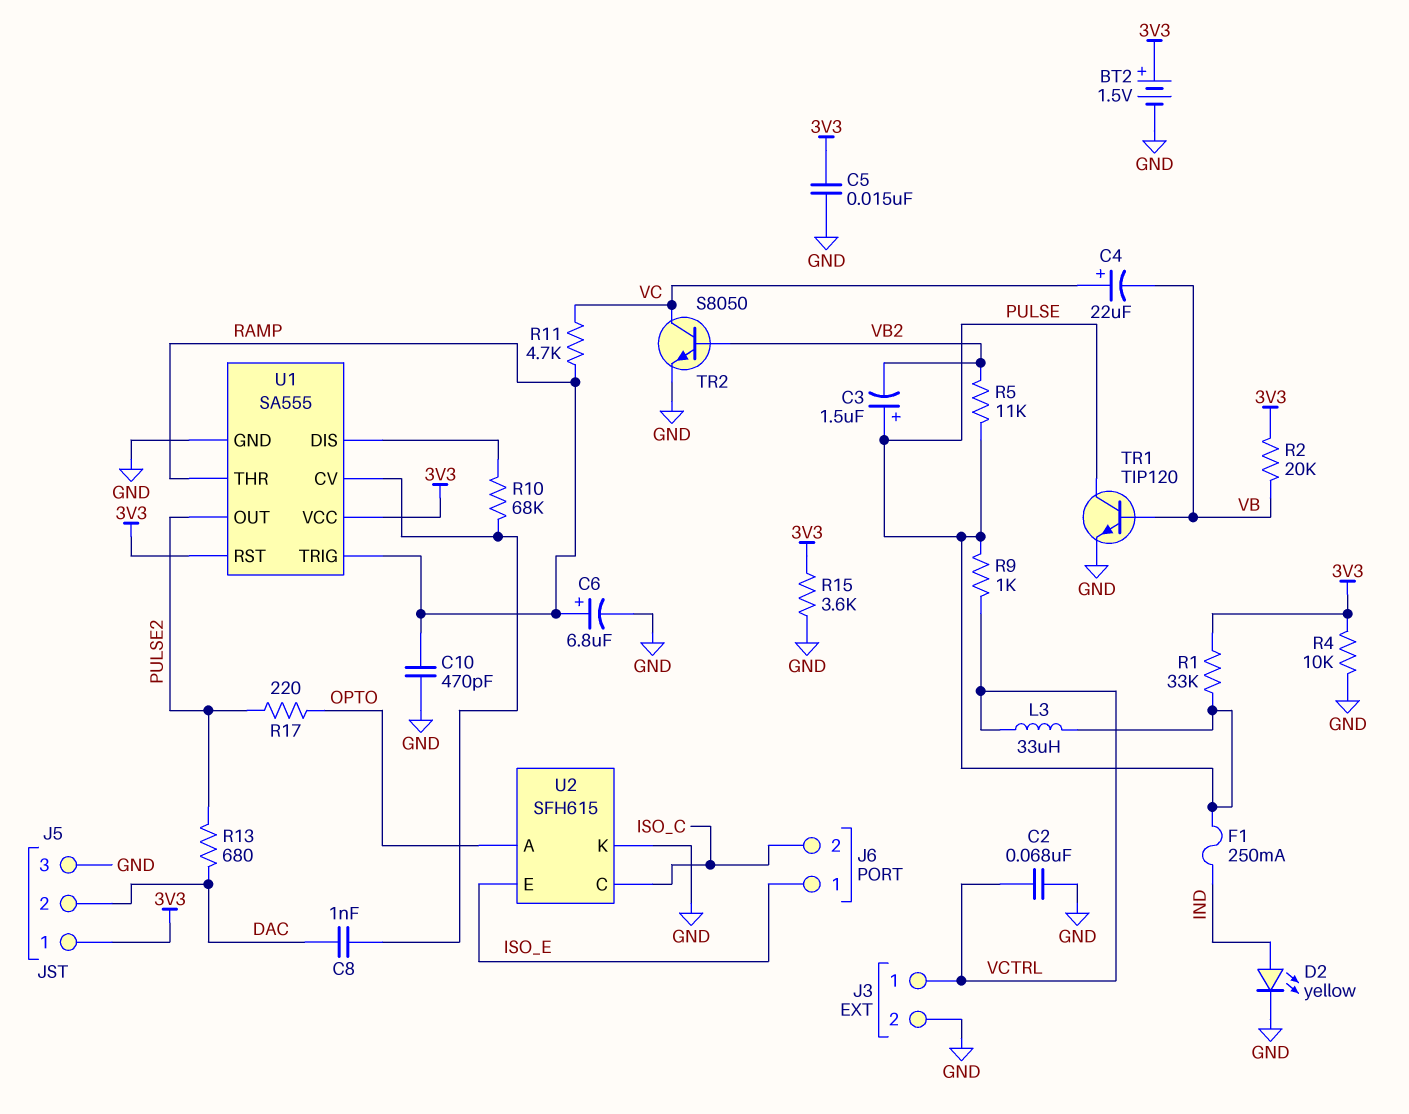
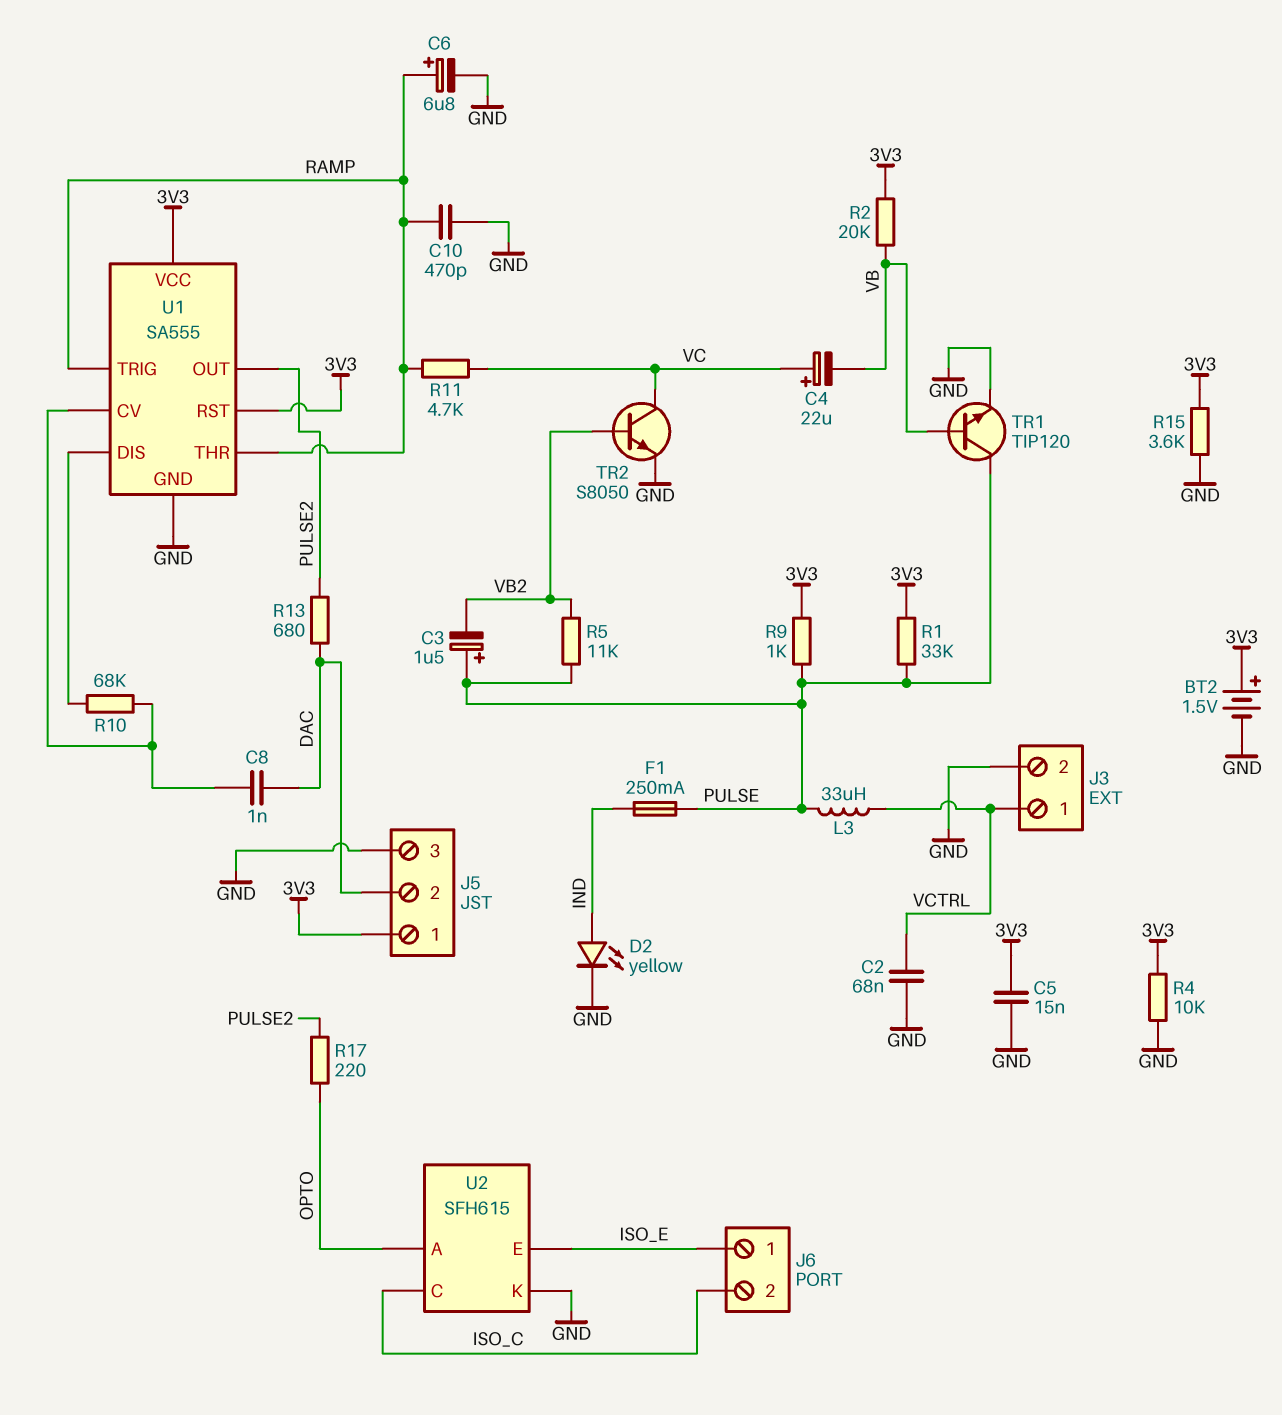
R9: 1k (PULSE, VCTRL) -> 1k (3V3, PULSE)

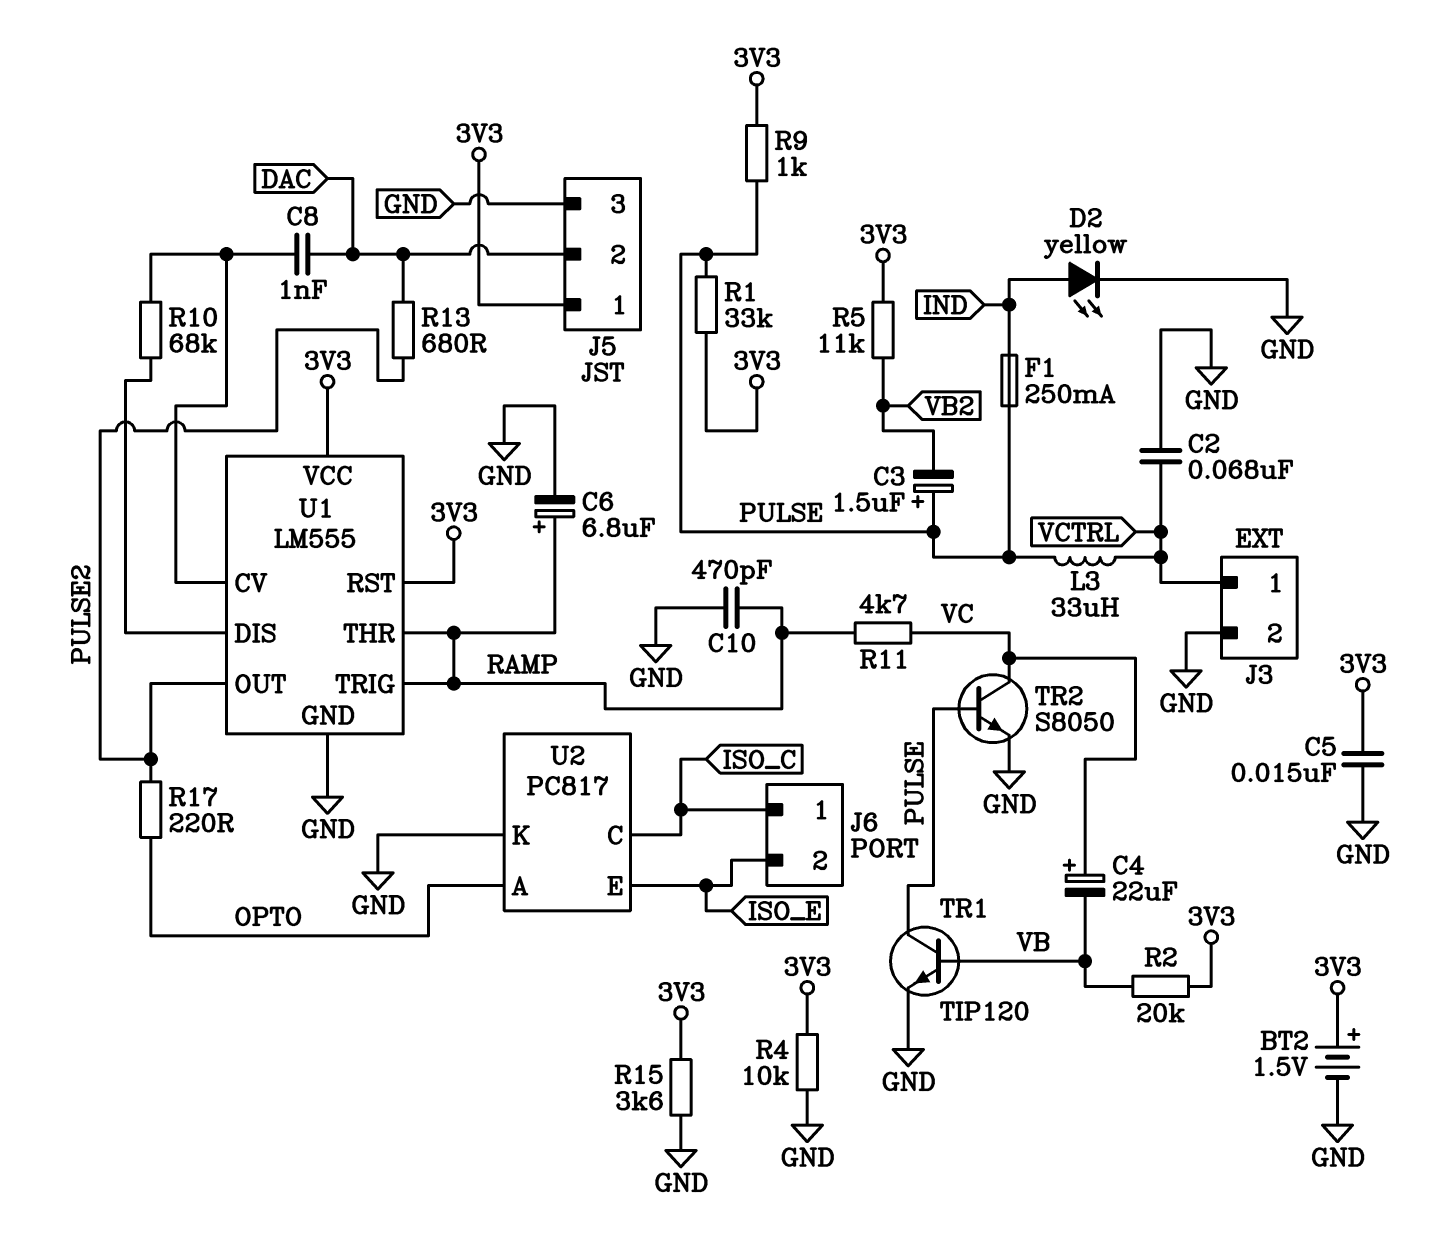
J6 pin 1: ISO_E -> ISO_C
J6 pin 2: ISO_C -> ISO_E
R5: 11k (PULSE, VB2) -> 11k (3V3, VB2)
TR2: NPN S8050 (B VB2, C VC, E GND) -> NPN S8050 (B PULSE, C VC, E GND)
U1: SA555 -> LM555
U2: SFH615 -> PC817

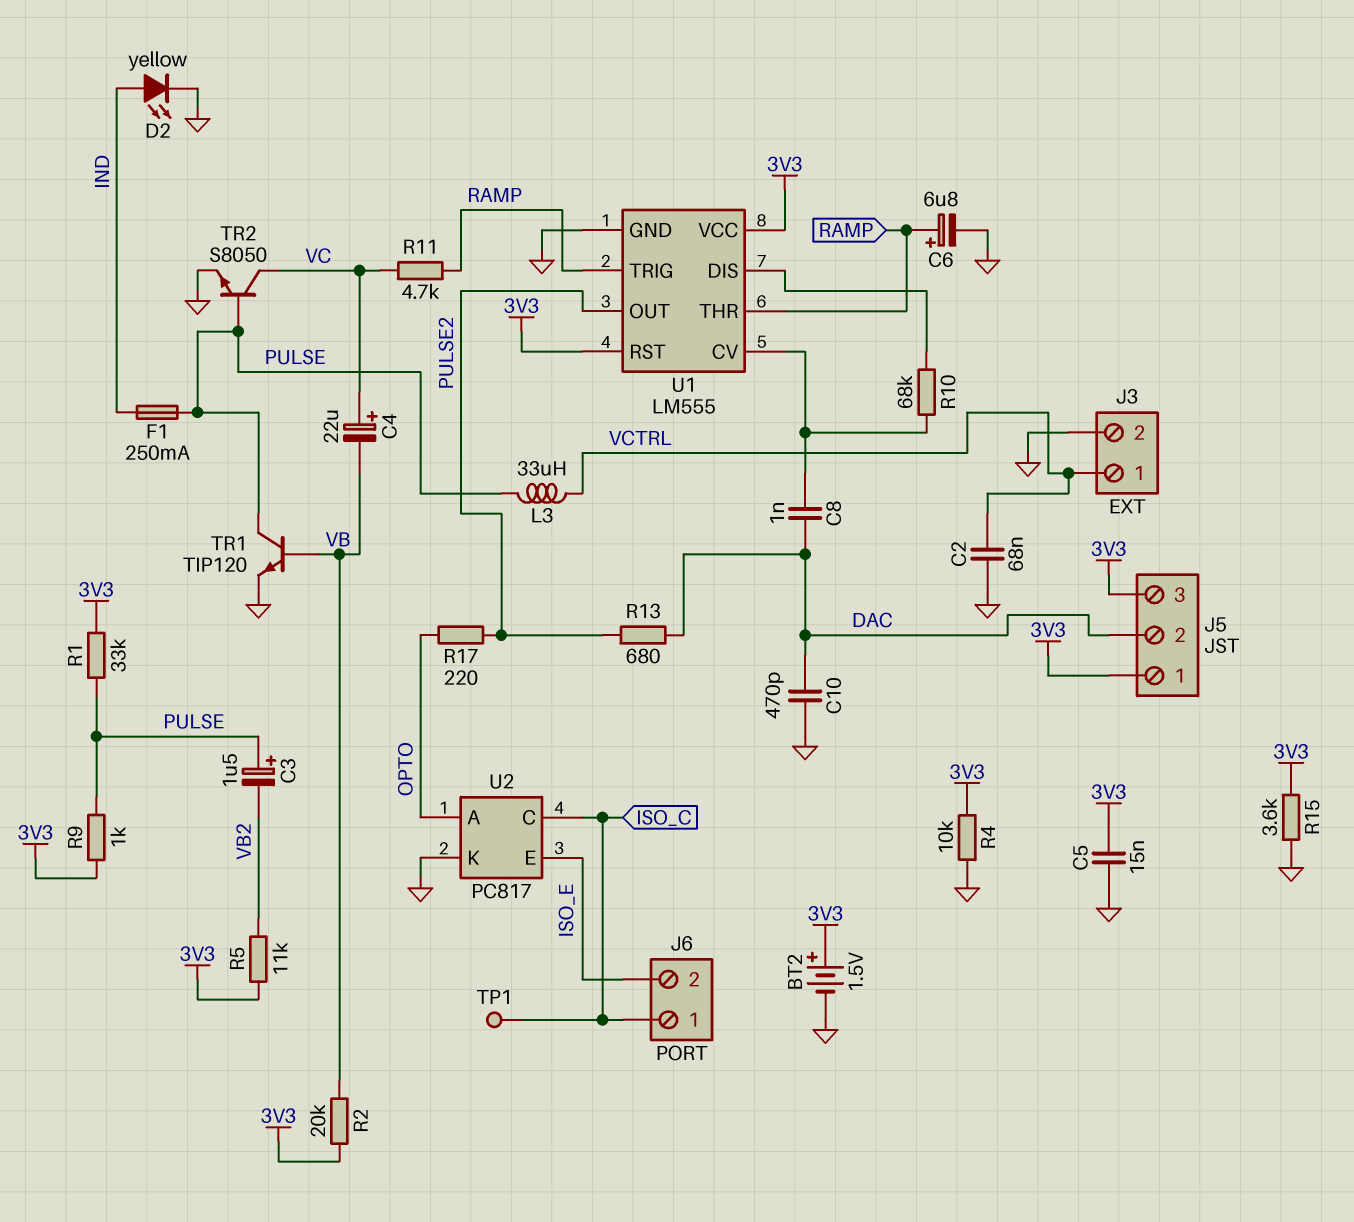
C10: 470pF (GND, RAMP) -> 470pF (DAC, GND)
J5 pin 3: GND -> 3V3
TP1: none -> test point (ISO_C)

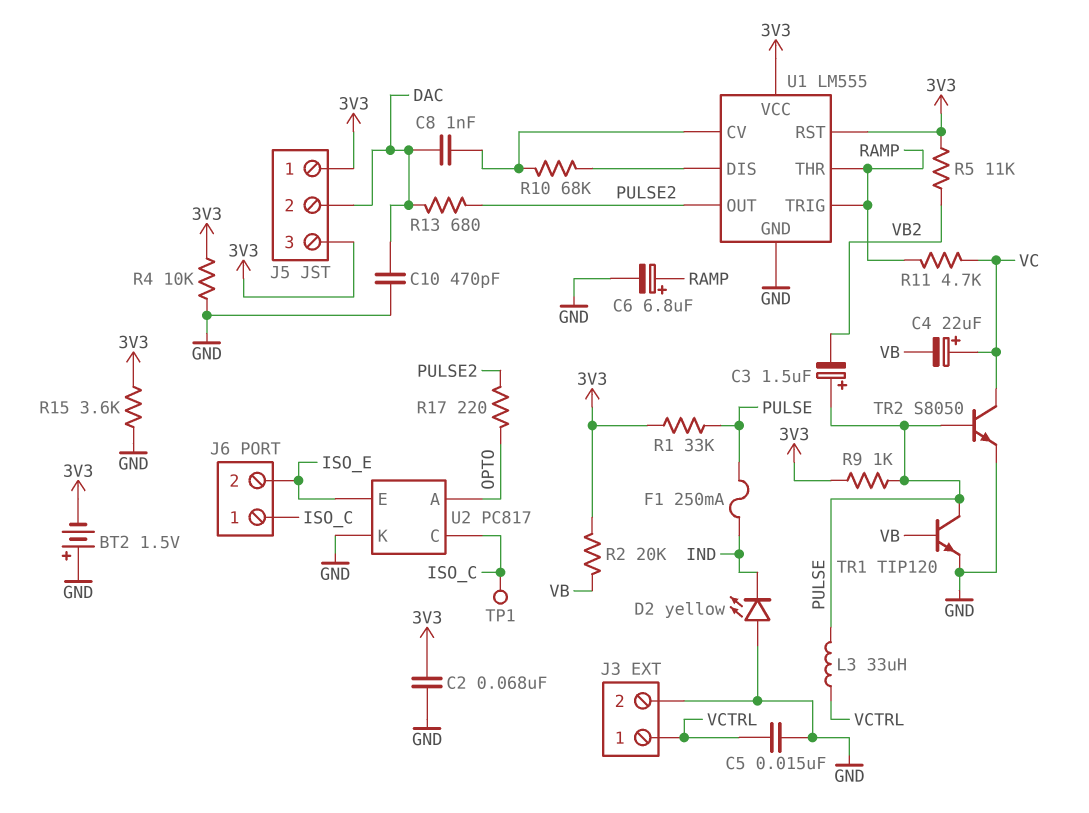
BT2: 1.5V (plus 3V3, minus GND) -> 1.5V (plus GND, minus 3V3)
C2: 68nF (GND, VCTRL) -> 68nF (3V3, GND)
C5: 15nF (3V3, GND) -> 15nF (GND, VCTRL)
D2: LED yellow (A IND, K GND) -> LED yellow (A GND, K IND)

